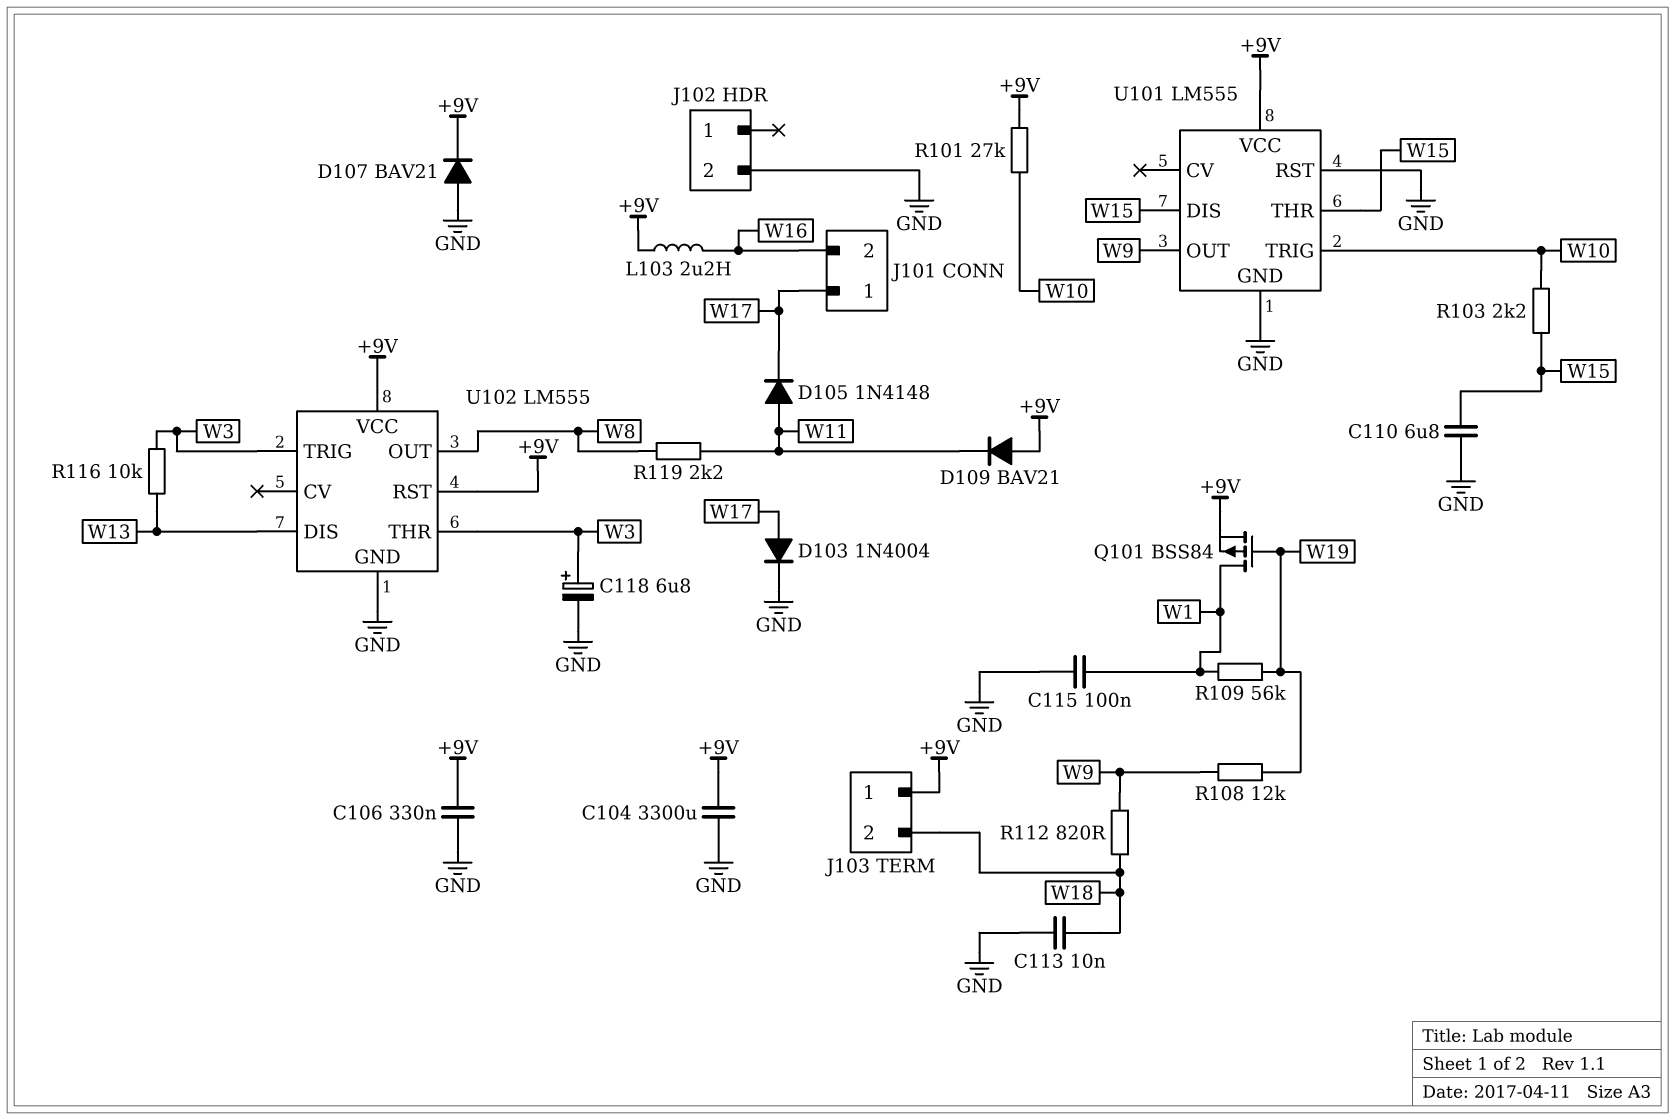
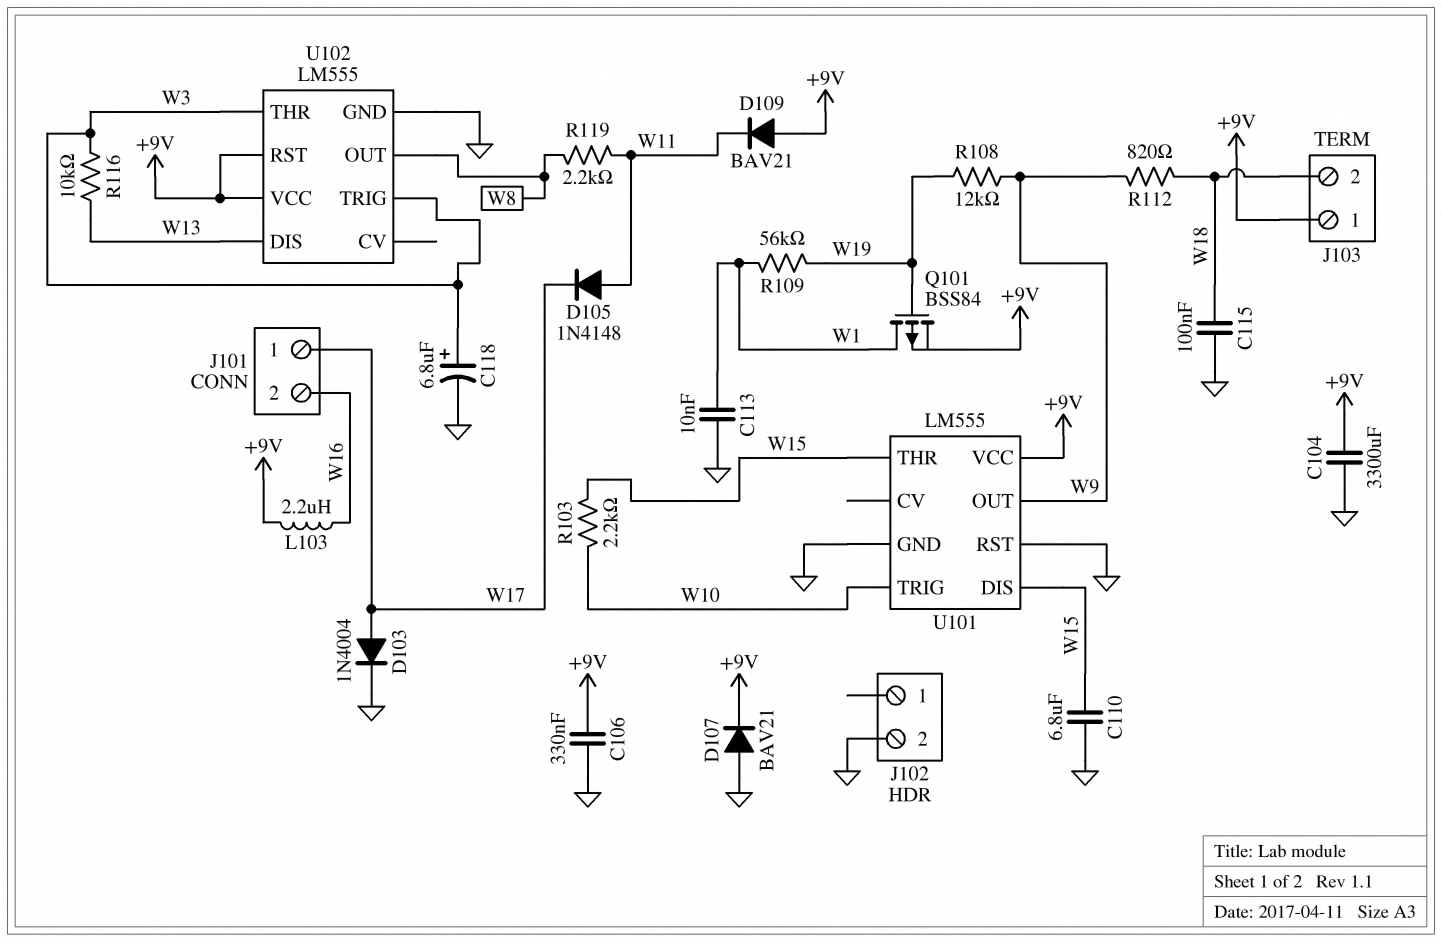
C113: 10nF (GND, W18) -> 10nF (GND, W1)
C115: 100nF (GND, W1) -> 100nF (GND, W18)
R101: 27k (+9V, W10) -> none

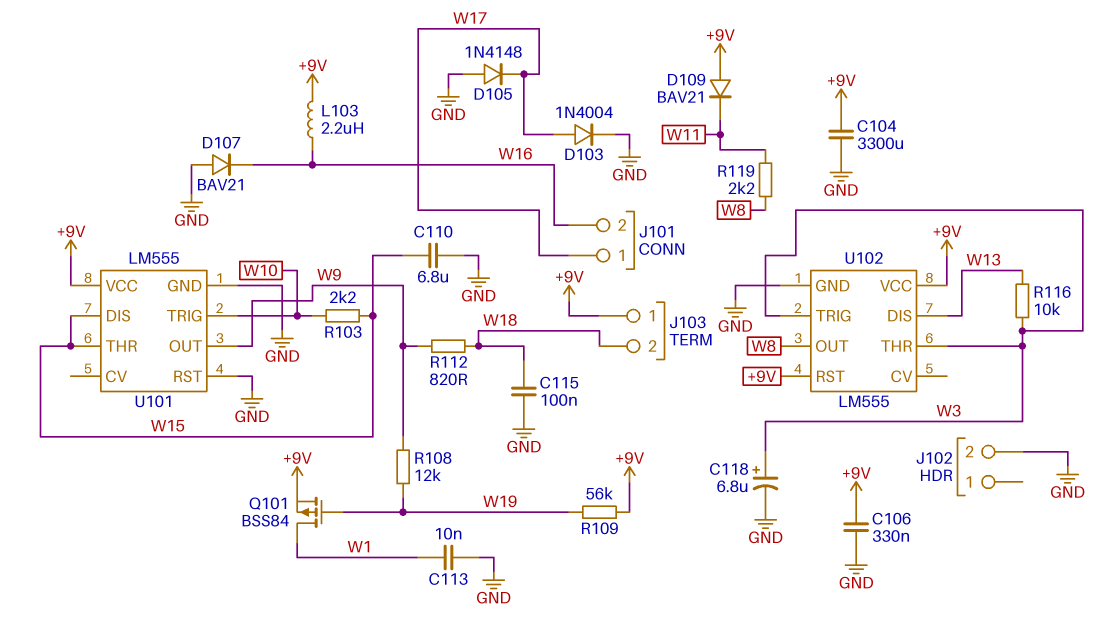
D105: diode 1N4148 (A W11, K W17) -> diode 1N4148 (A GND, K W17)
D107: diode BAV21 (A GND, K +9V) -> diode BAV21 (A GND, K W16)
R109: 56k (W1, W19) -> 56k (+9V, W19)

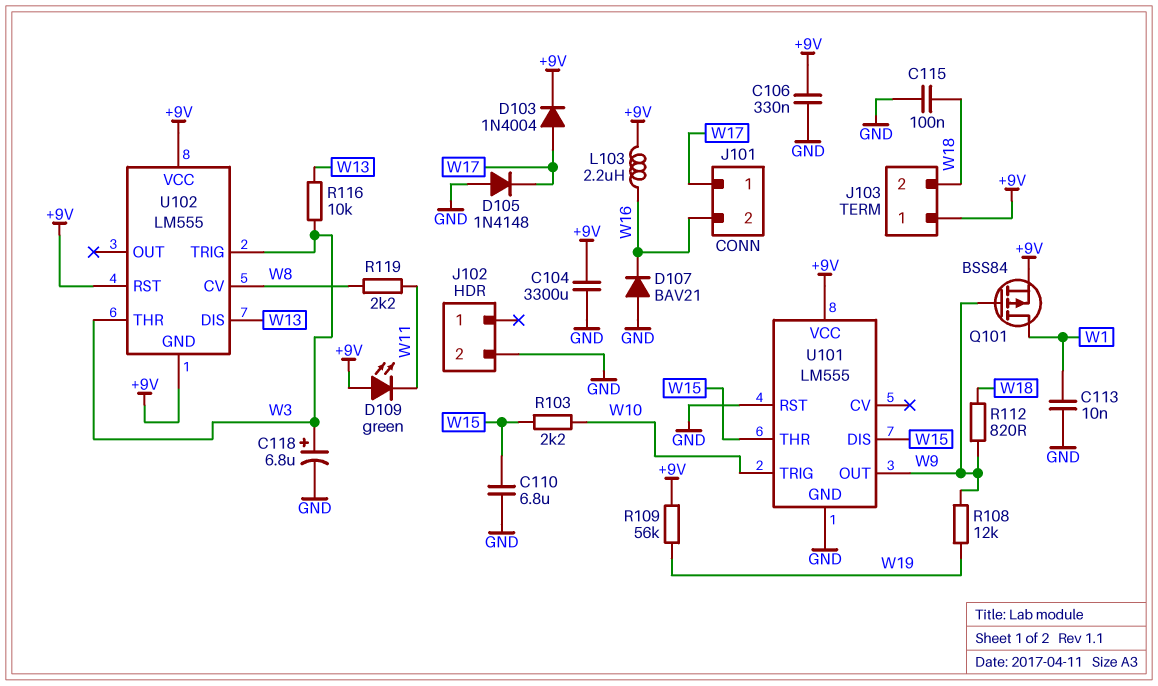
D103: diode 1N4004 (A W17, K GND) -> diode 1N4004 (A W17, K +9V)
D109: diode BAV21 (A +9V, K W11) -> LED green (A +9V, K W11)
Q101: PMOS BSS84 (G W19, D W1, S +9V) -> PMOS BSS84 (G W9, D W1, S +9V)
U102 pin CV: none -> W8
U102 pin GND: GND -> +9V
U102 pin OUT: W8 -> none

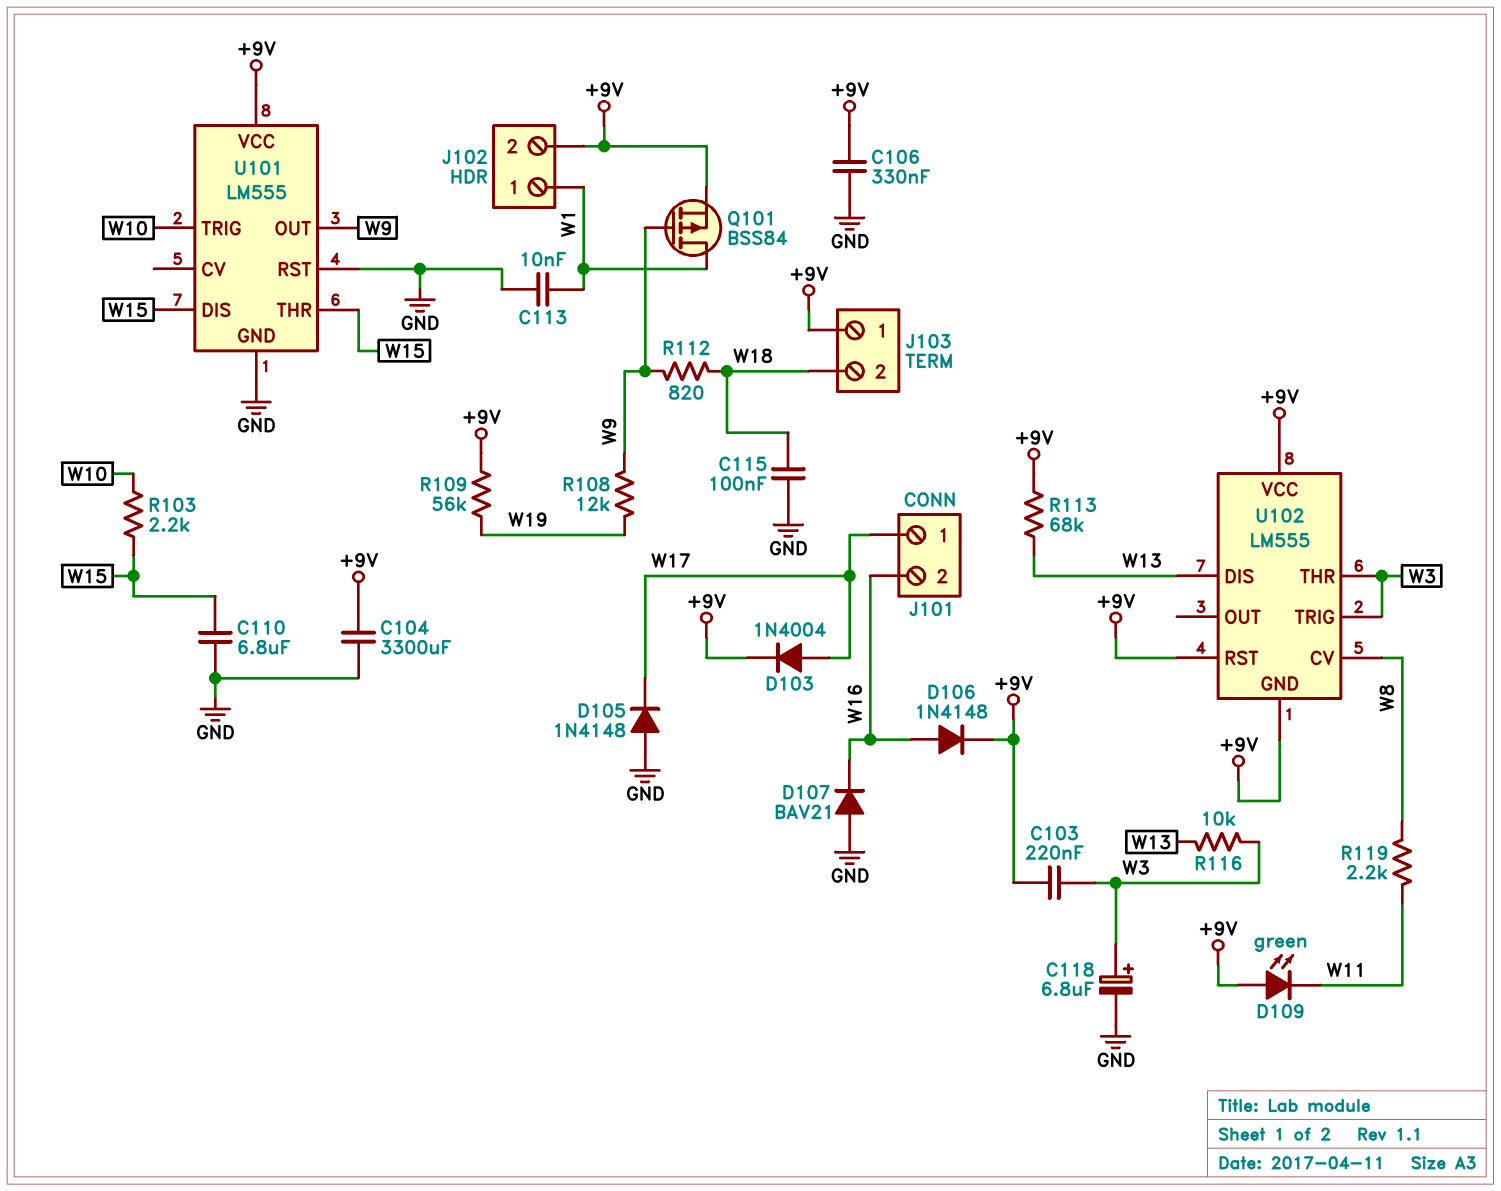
C103: none -> 220nF (+9V, W3)
D106: none -> diode 1N4148 (A W16, K +9V)
J102 pin 1: none -> W1
J102 pin 2: GND -> +9V
L103: 2.2uH (+9V, W16) -> none
R113: none -> 68k (+9V, W13)

